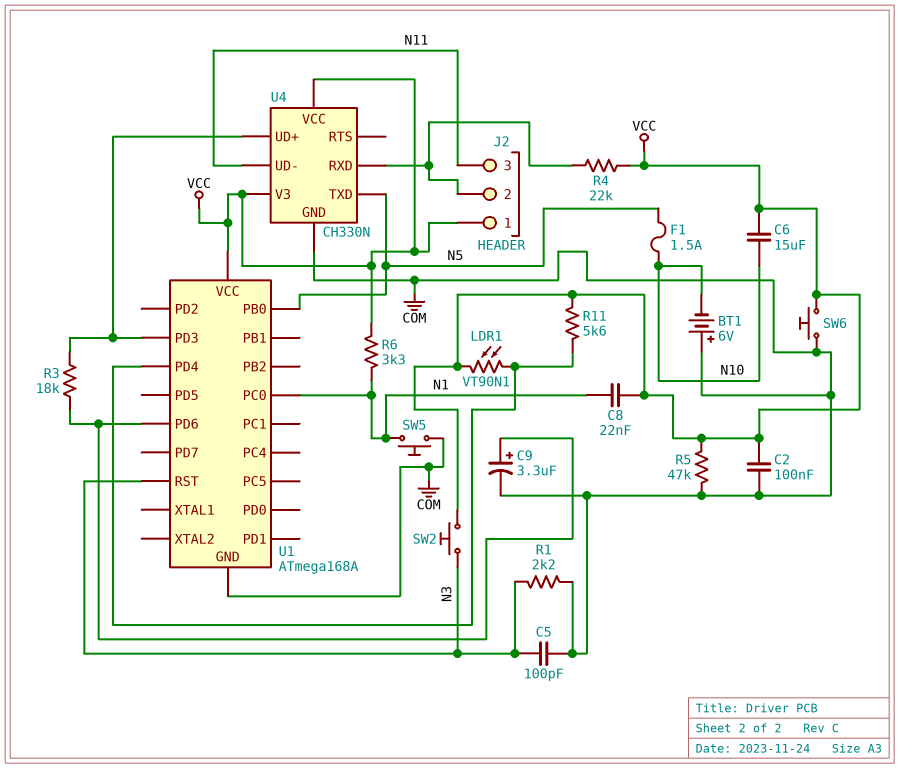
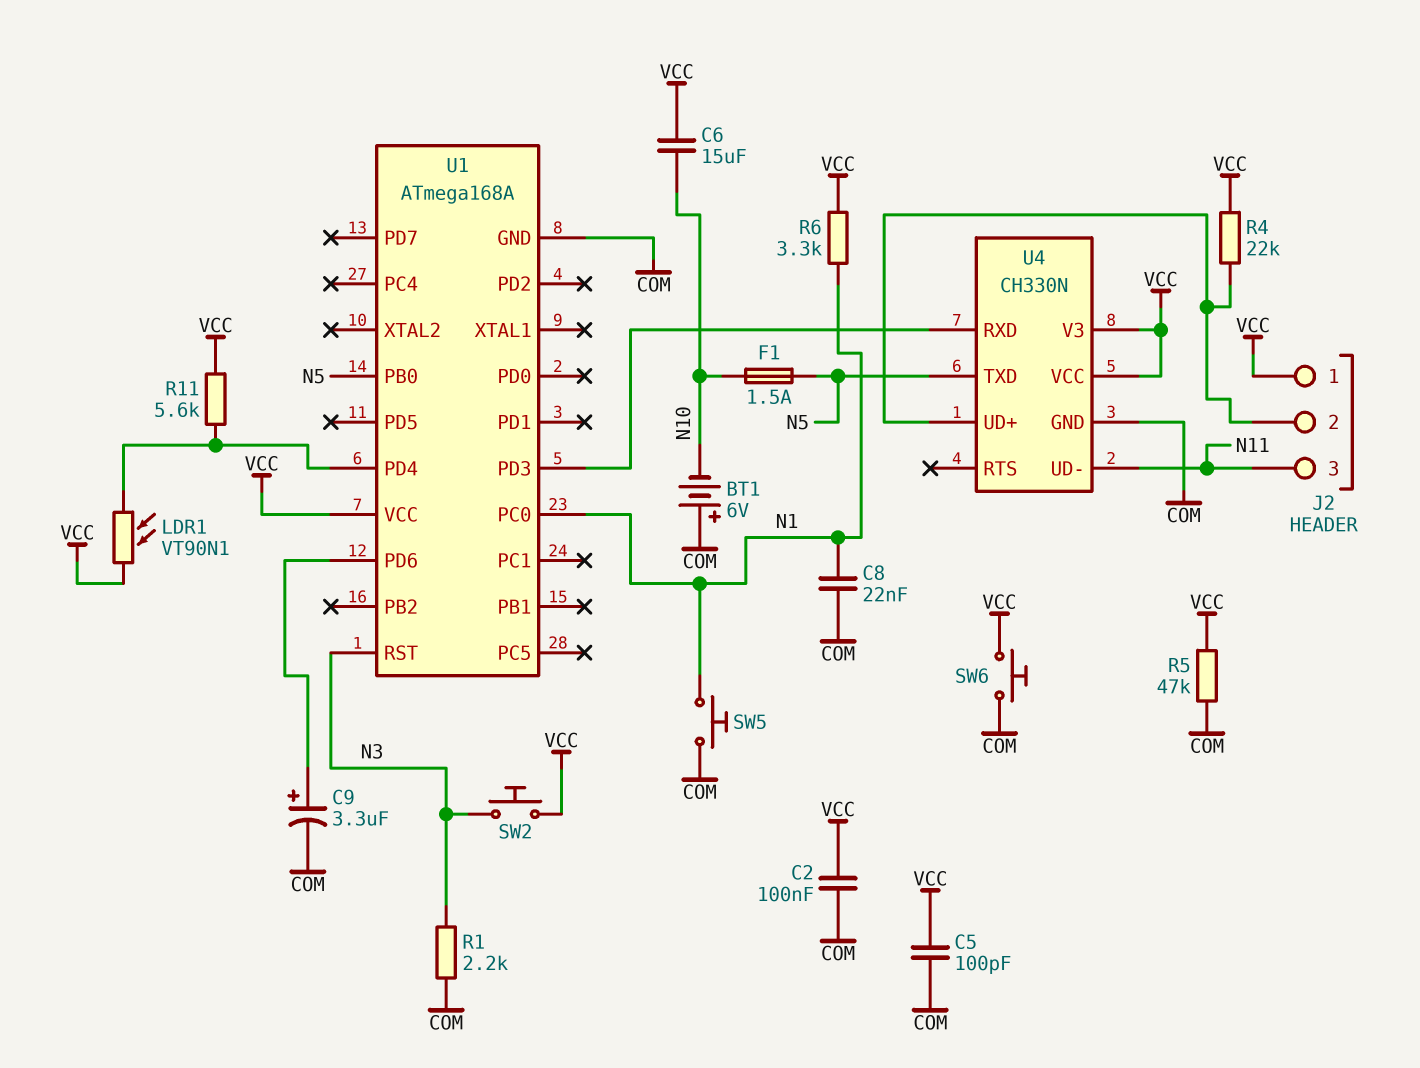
C5: 100pF (COM, N3) -> 100pF (COM, VCC)
C8: 22nF (N1, VCC) -> 22nF (COM, N1)
R3: 18k (U1/PD3, U1/PD6) -> none
U4 pin RXD: J2/2 -> U1/PD3
U4 pin UD+: U1/PD3 -> J2/2

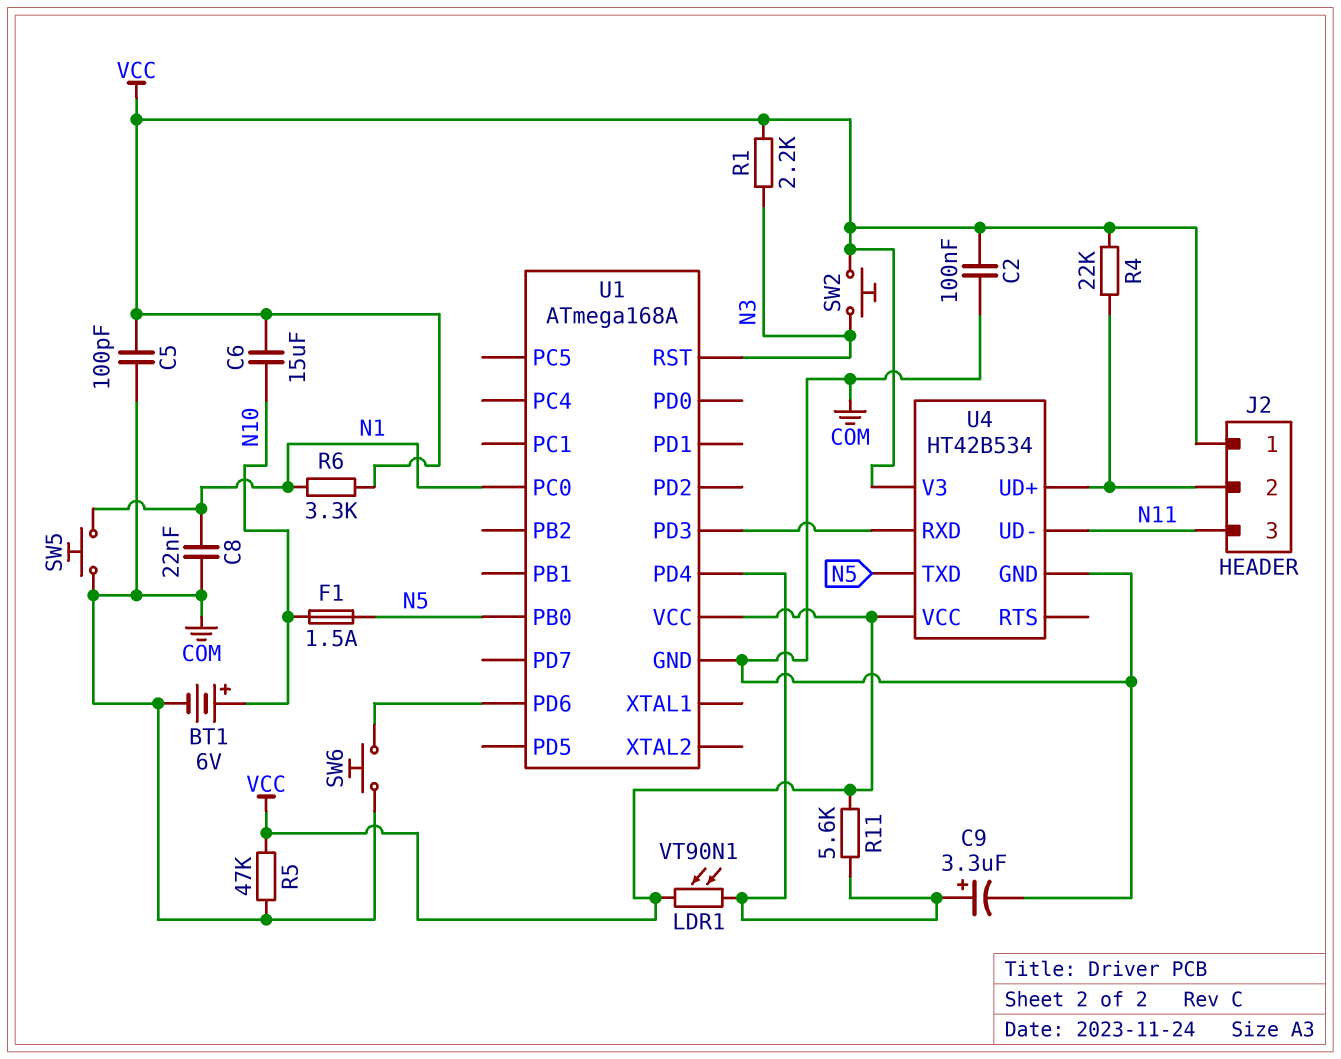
BT1: 6V (plus COM, minus N10) -> 6V (plus N10, minus COM)
C9: 3.3uF (plus U1/PD6, minus COM) -> 3.3uF (plus U1/PD4, minus COM)
R1: 2.2k (COM, N3) -> 2.2k (N3, VCC)
SW6: button (COM, VCC) -> button (COM, U1/PD6)
U4: CH330N -> HT42B534

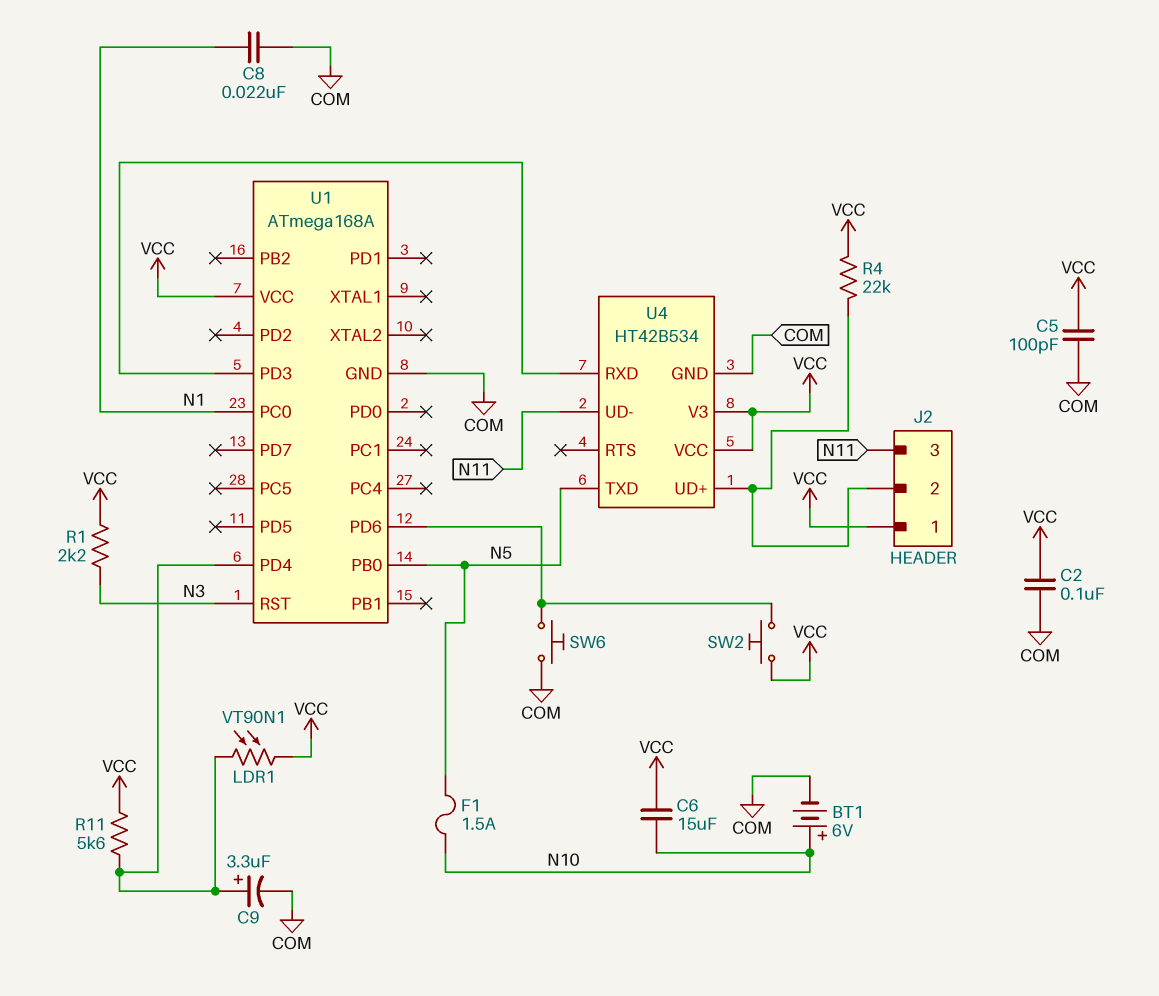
R5: 47k (COM, VCC) -> none
R6: 3.3k (N1, VCC) -> none
SW2: button (N3, VCC) -> button (U1/PD6, VCC)
SW5: button (COM, N1) -> none

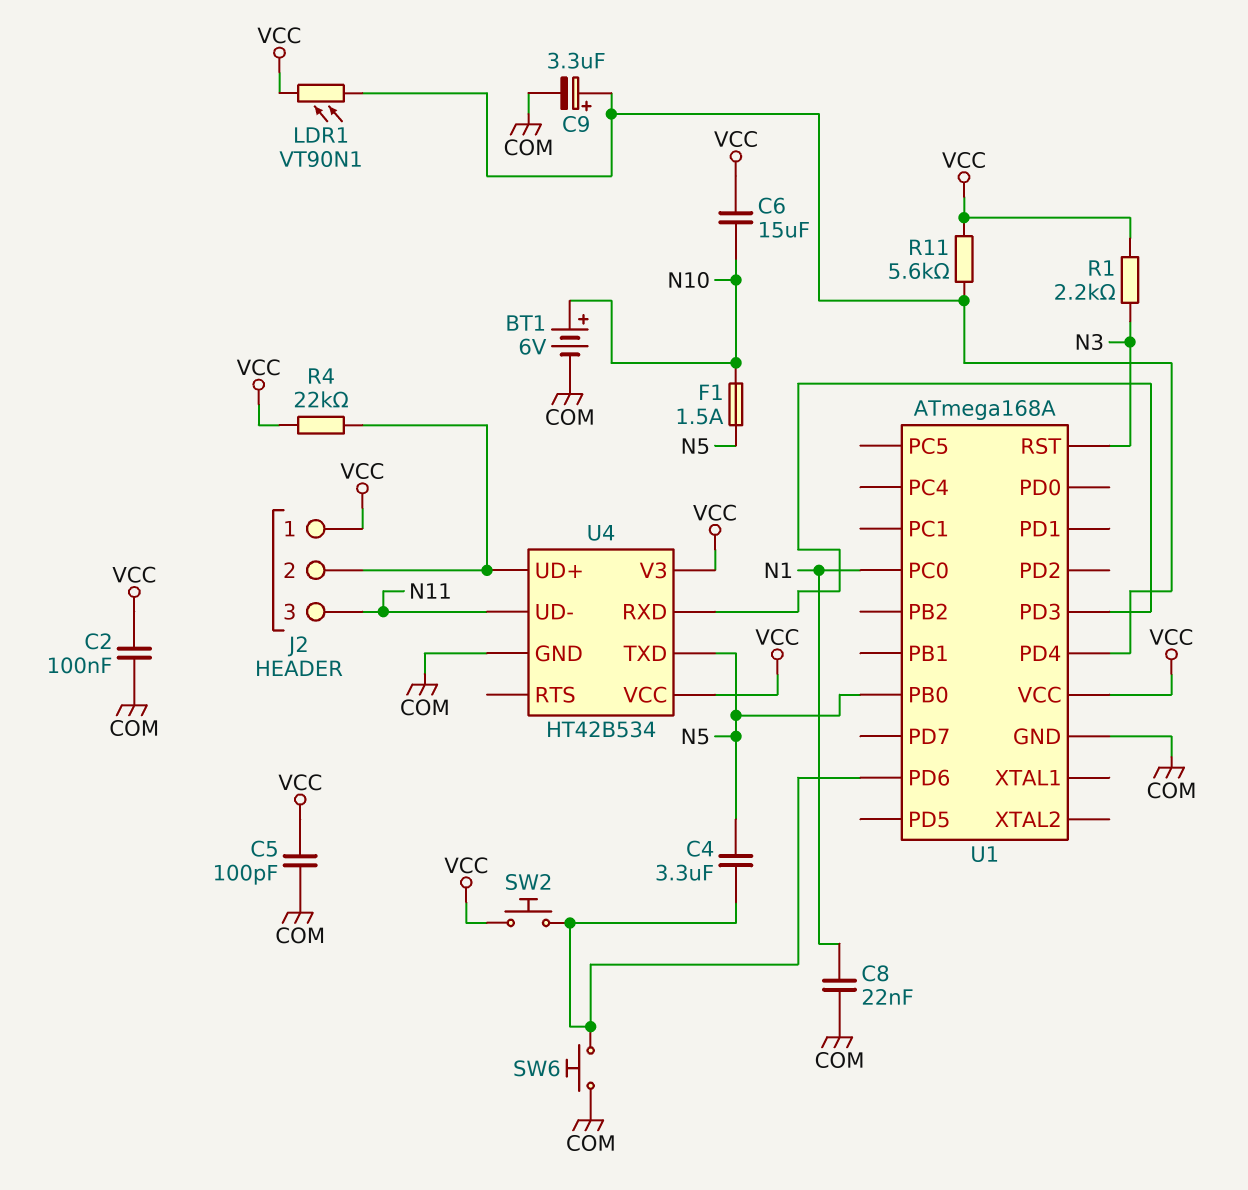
C4: none -> 3.3uF (N5, U1/PD6)

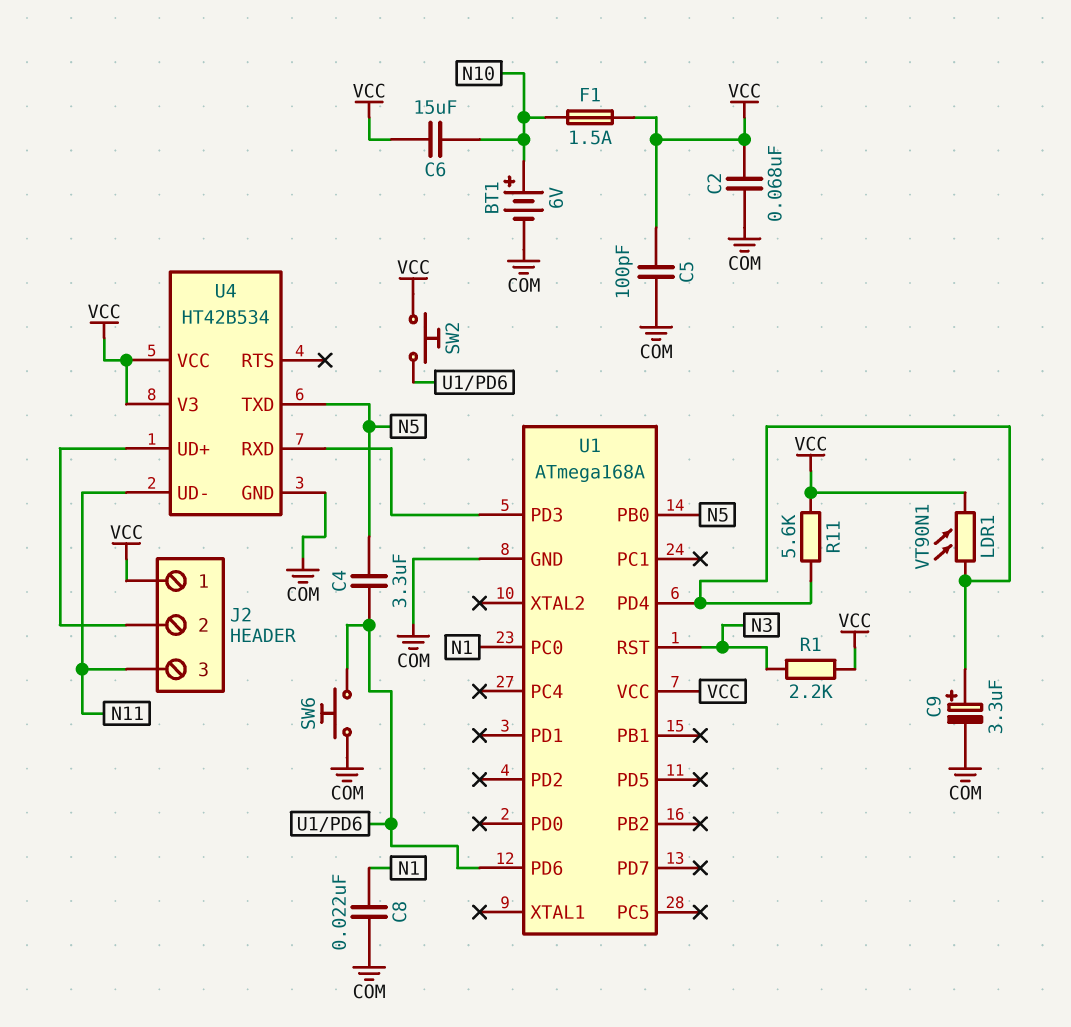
C2: 100nF (COM, VCC) -> 68nF (COM, VCC)
F1: 1.5A (N5, N10) -> 1.5A (N10, VCC)
R4: 22k (J2/2, VCC) -> none

